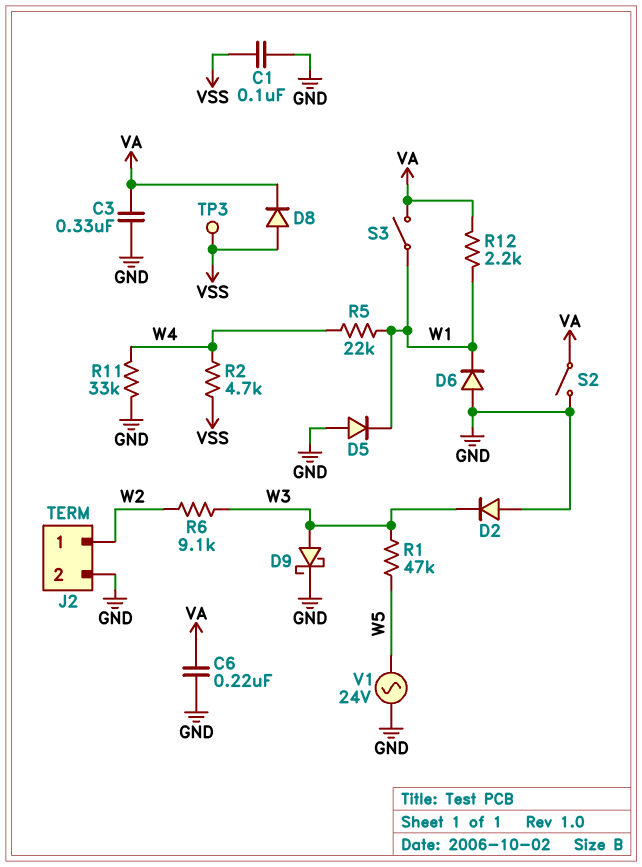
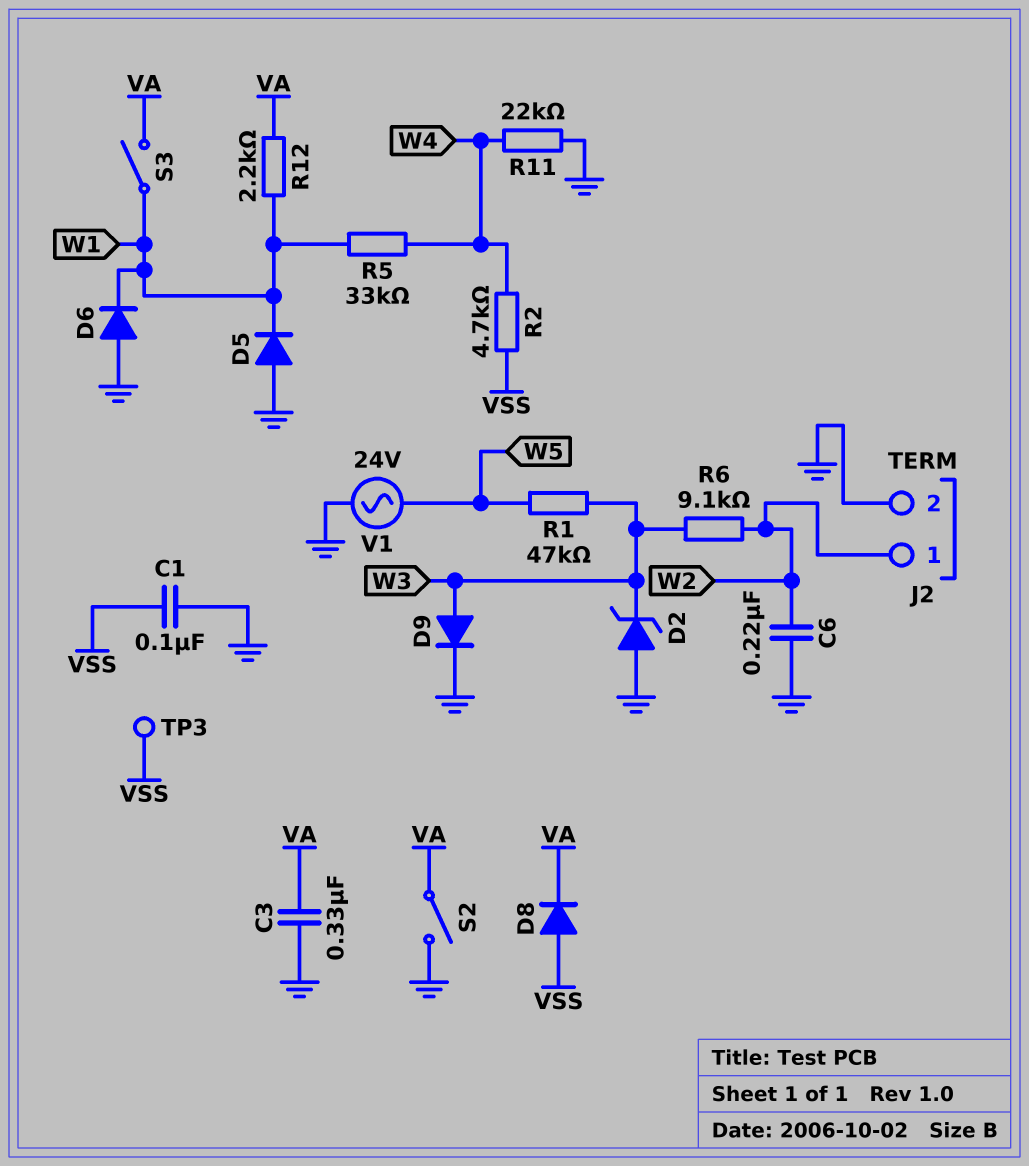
C6: 220nF (GND, VA) -> 220nF (GND, W2)
D2: diode (A GND, K W3) -> zener (A GND, K W3)
D9: schottky (A W3, K GND) -> diode (A W3, K GND)
R5: 22k (W1, W4) -> 33k (W1, W4)
R11: 33k (GND, W4) -> 22k (GND, W4)

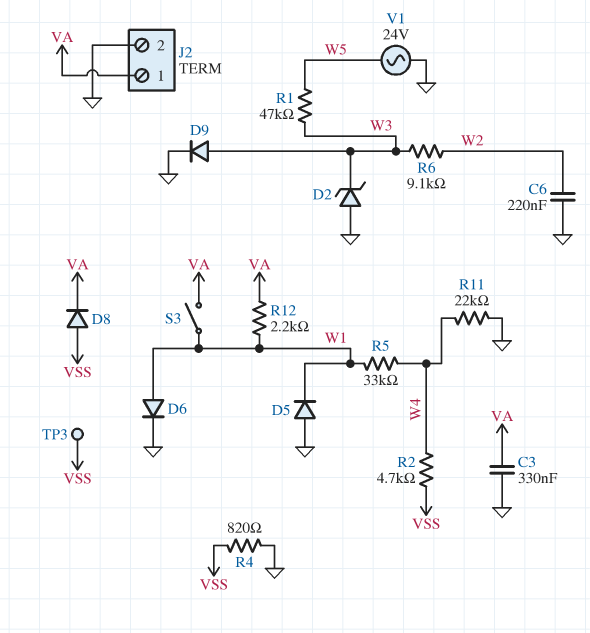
C1: 100nF (GND, VSS) -> none
D6: diode (A GND, K W1) -> diode (A W1, K GND)
J2 pin 1: W2 -> VA
R4: none -> 820 (GND, VSS)
S2: switch (GND, VA) -> none

